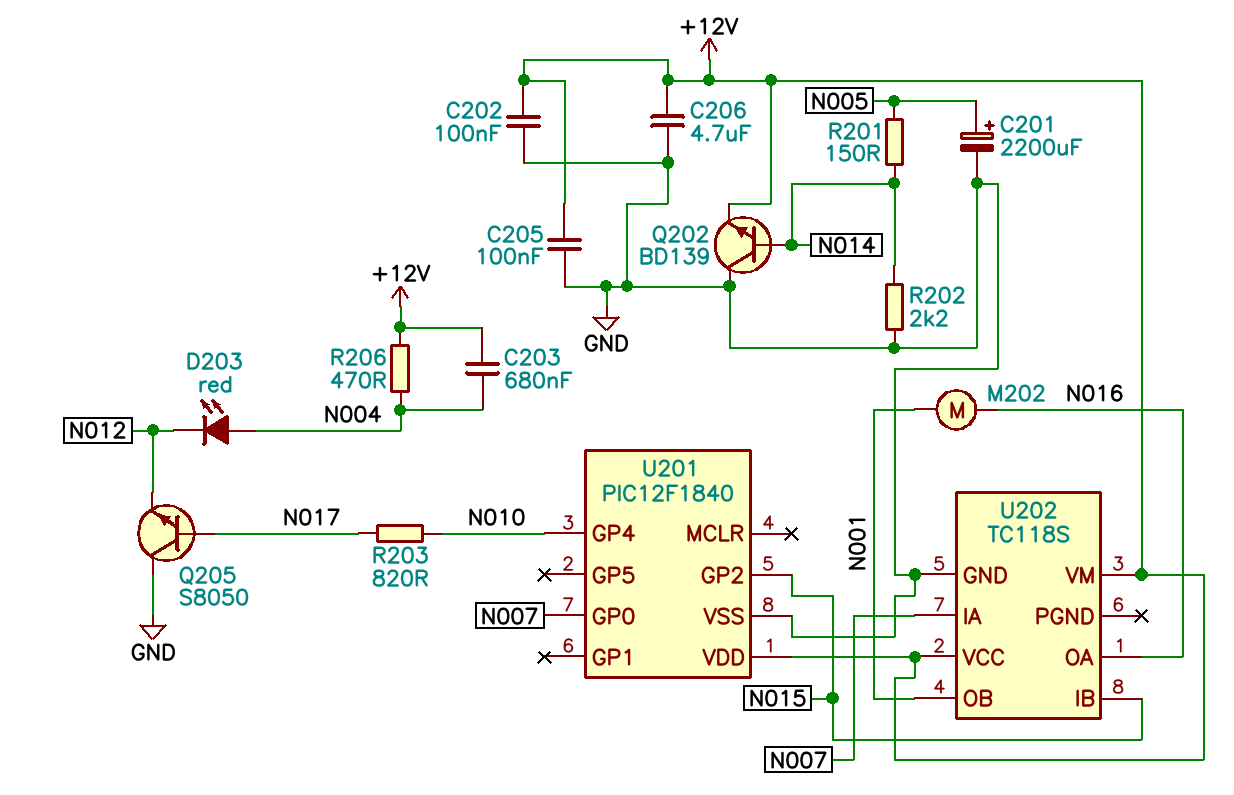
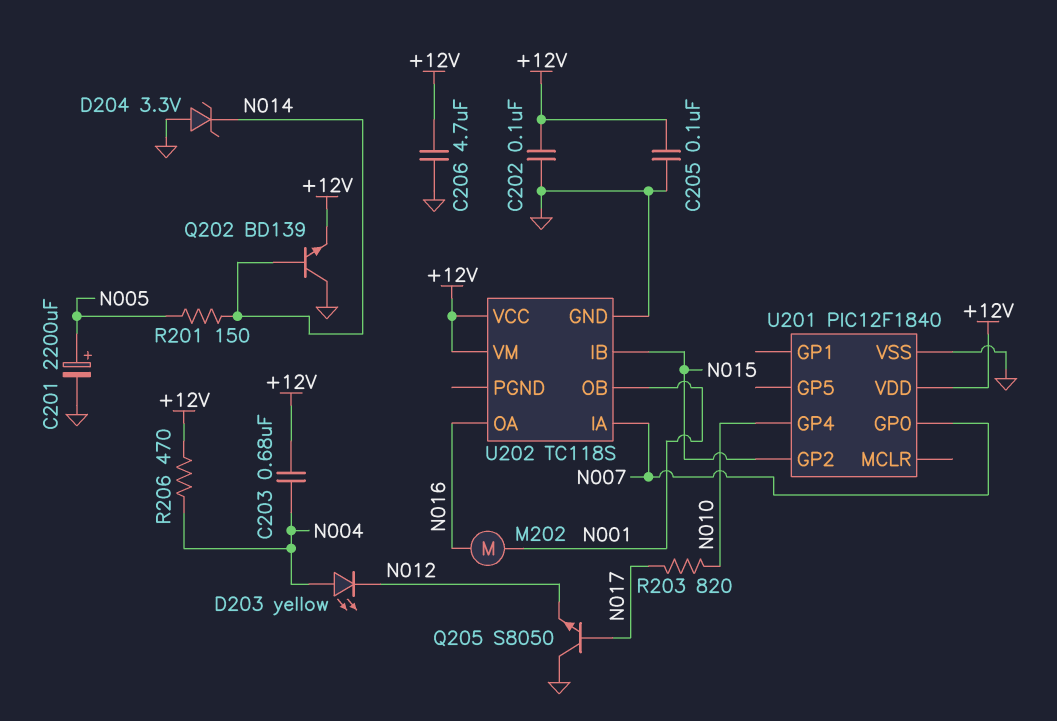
D203: LED red (A N004, K N012) -> LED yellow (A N004, K N012)
D204: none -> zener 3.3V (A GND, K N014)
R202: 2.2k (GND, N014) -> none

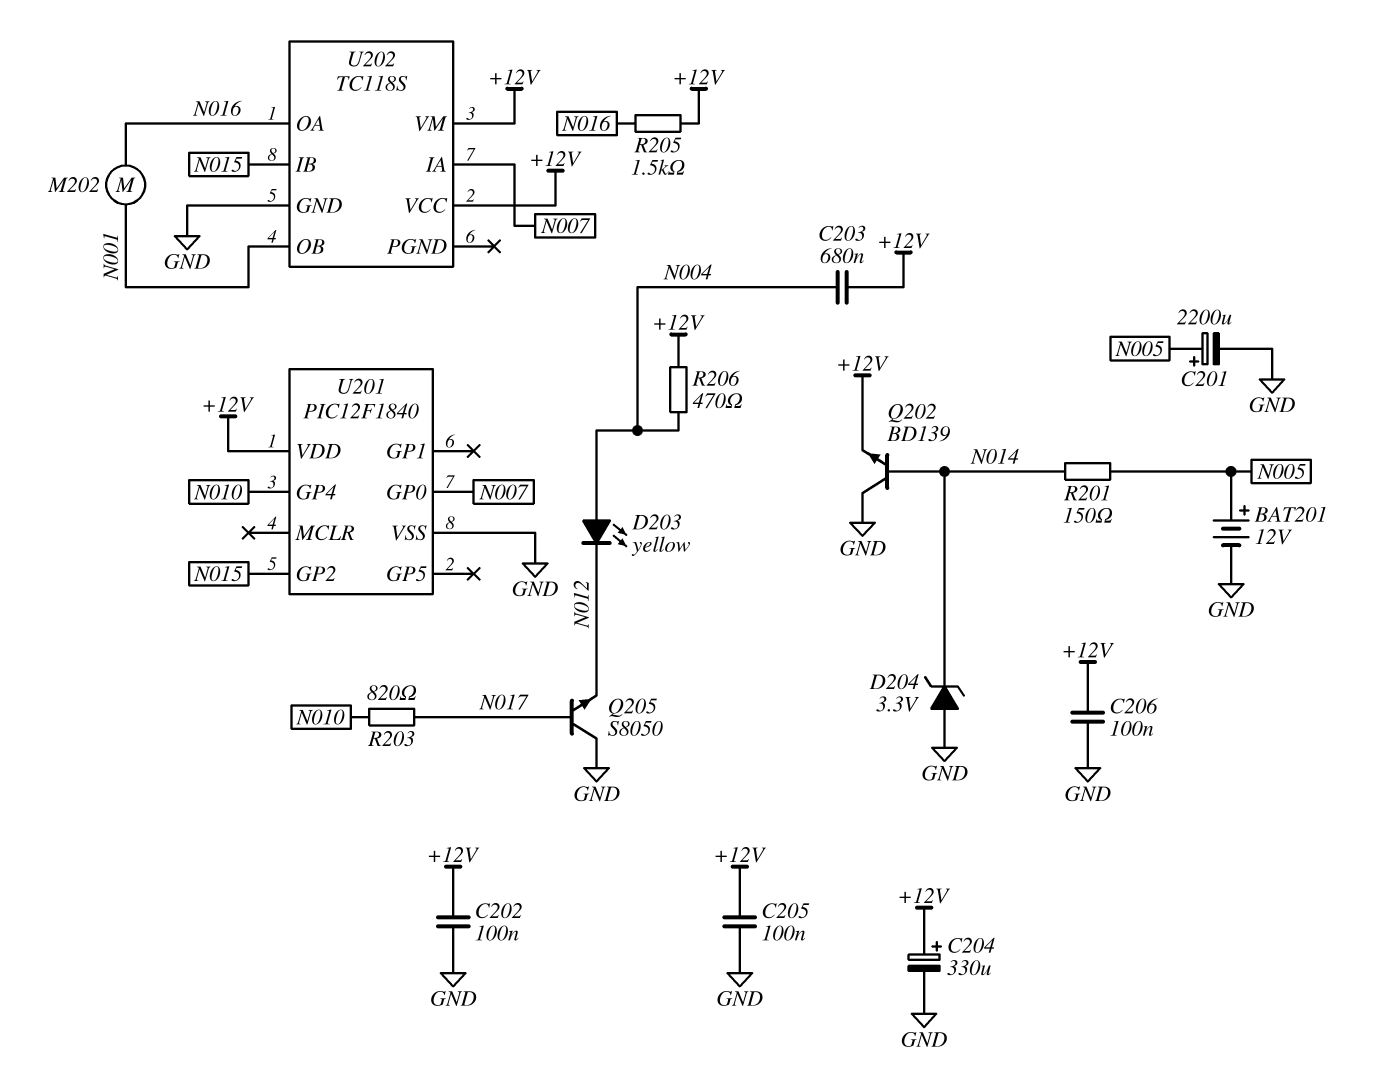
BAT201: none -> 12V (plus N005, minus GND)
C204: none -> 330uF (plus +12V, minus GND)
C206: 4.7uF (+12V, GND) -> 100nF (+12V, GND)
R205: none -> 1.5k (+12V, N016)

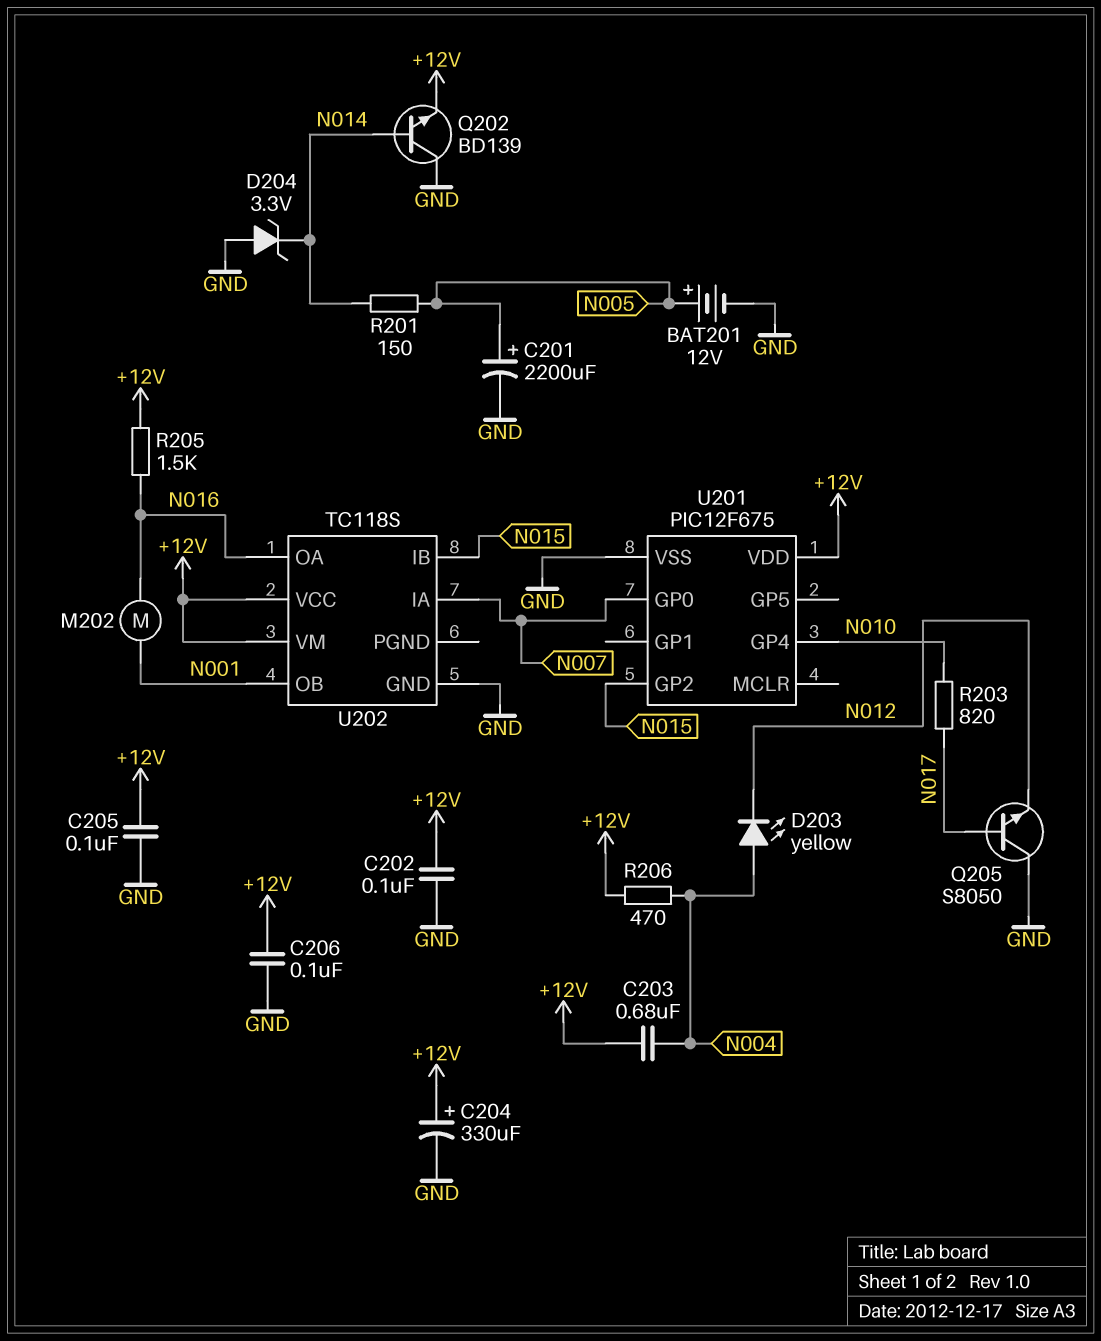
U201: PIC12F1840 -> PIC12F675

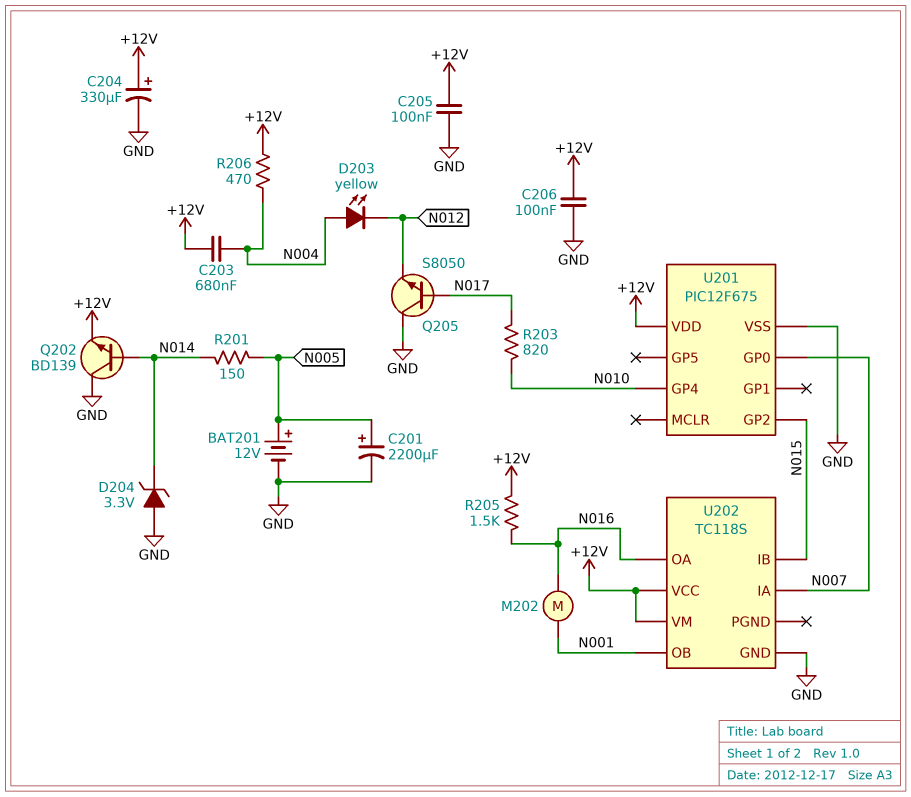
C202: 100nF (+12V, GND) -> none

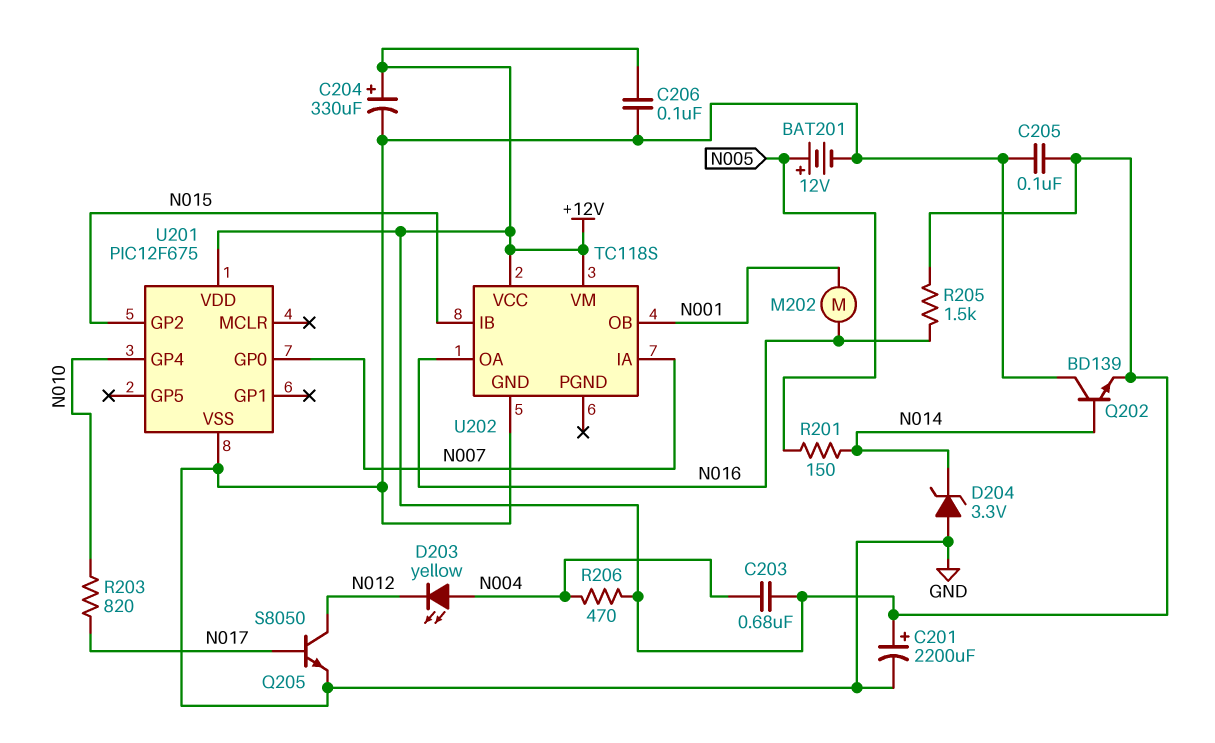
C201: 2200uF (plus N005, minus GND) -> 2200uF (plus +12V, minus GND)
Q205: NPN S8050 (B N017, C GND, E N012) -> NPN S8050 (B N017, C N012, E GND)

